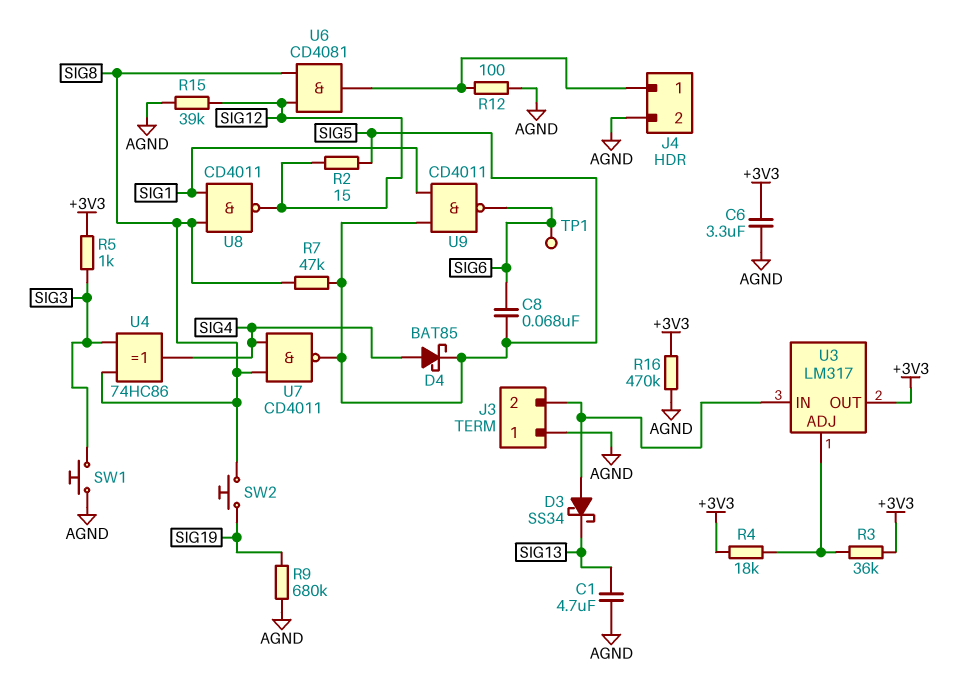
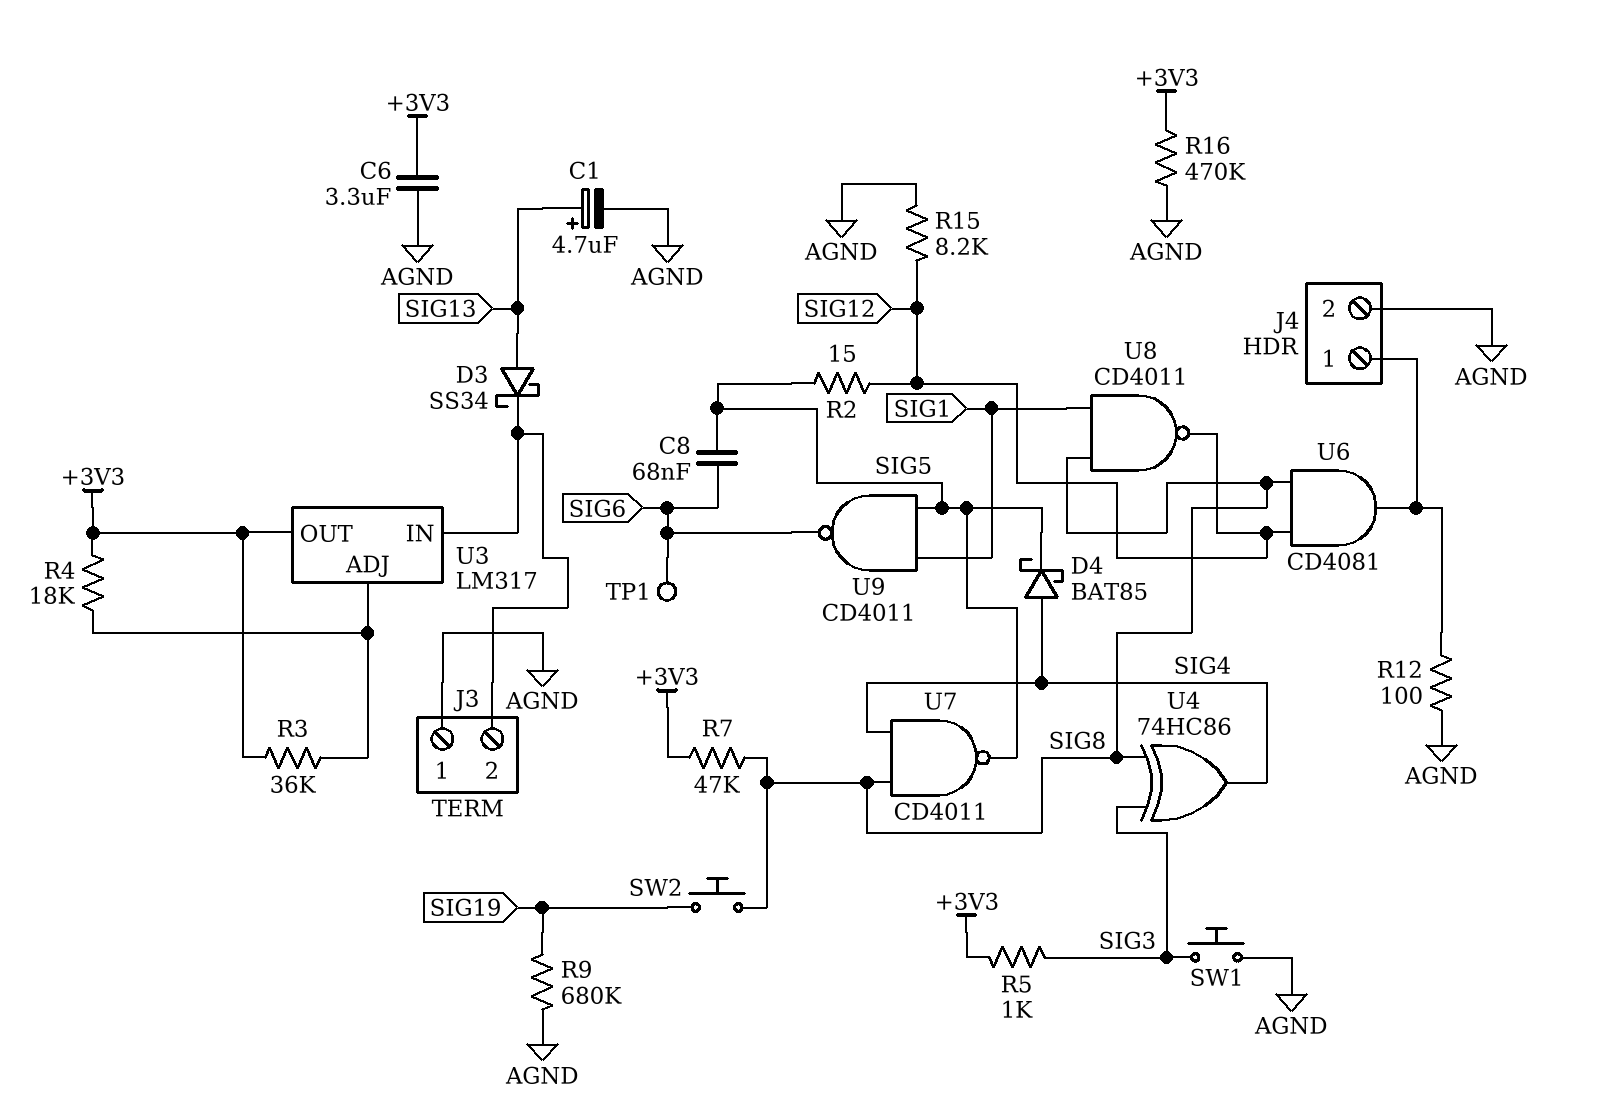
C1: 4.7uF (AGND, SIG13) -> 4.7uF (plus SIG13, minus AGND)
D3: schottky SS34 (A J3/2, K SIG13) -> schottky SS34 (A SIG13, K J3/2)
R7: 47k (SIG5, SIG8) -> 47k (+3V3, SIG8)
R15: 39k (AGND, SIG12) -> 8.2k (AGND, SIG12)

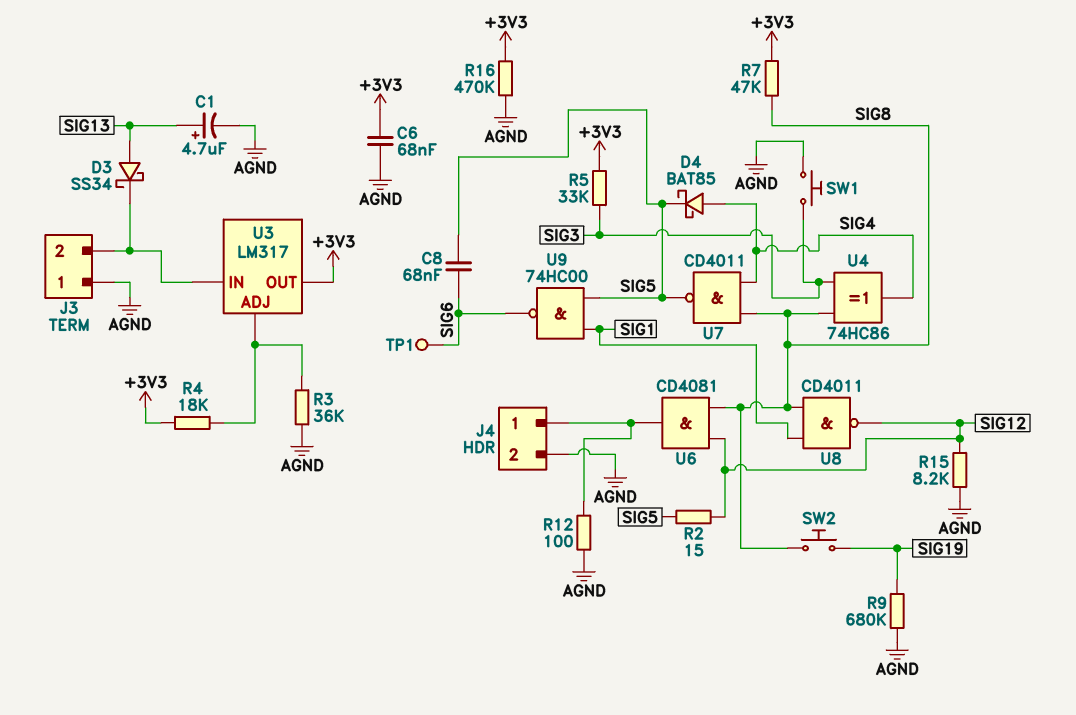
C6: 3.3uF (+3V3, AGND) -> 68nF (+3V3, AGND)
R3: 36k (+3V3, U3/ADJ) -> 36k (AGND, U3/ADJ)
R5: 1k (+3V3, SIG3) -> 33k (+3V3, SIG3)
U9: NAND CD4011 (in SIG1, in SIG5, out SIG6) -> NAND 74HC00 (in SIG1, in SIG5, out SIG6)

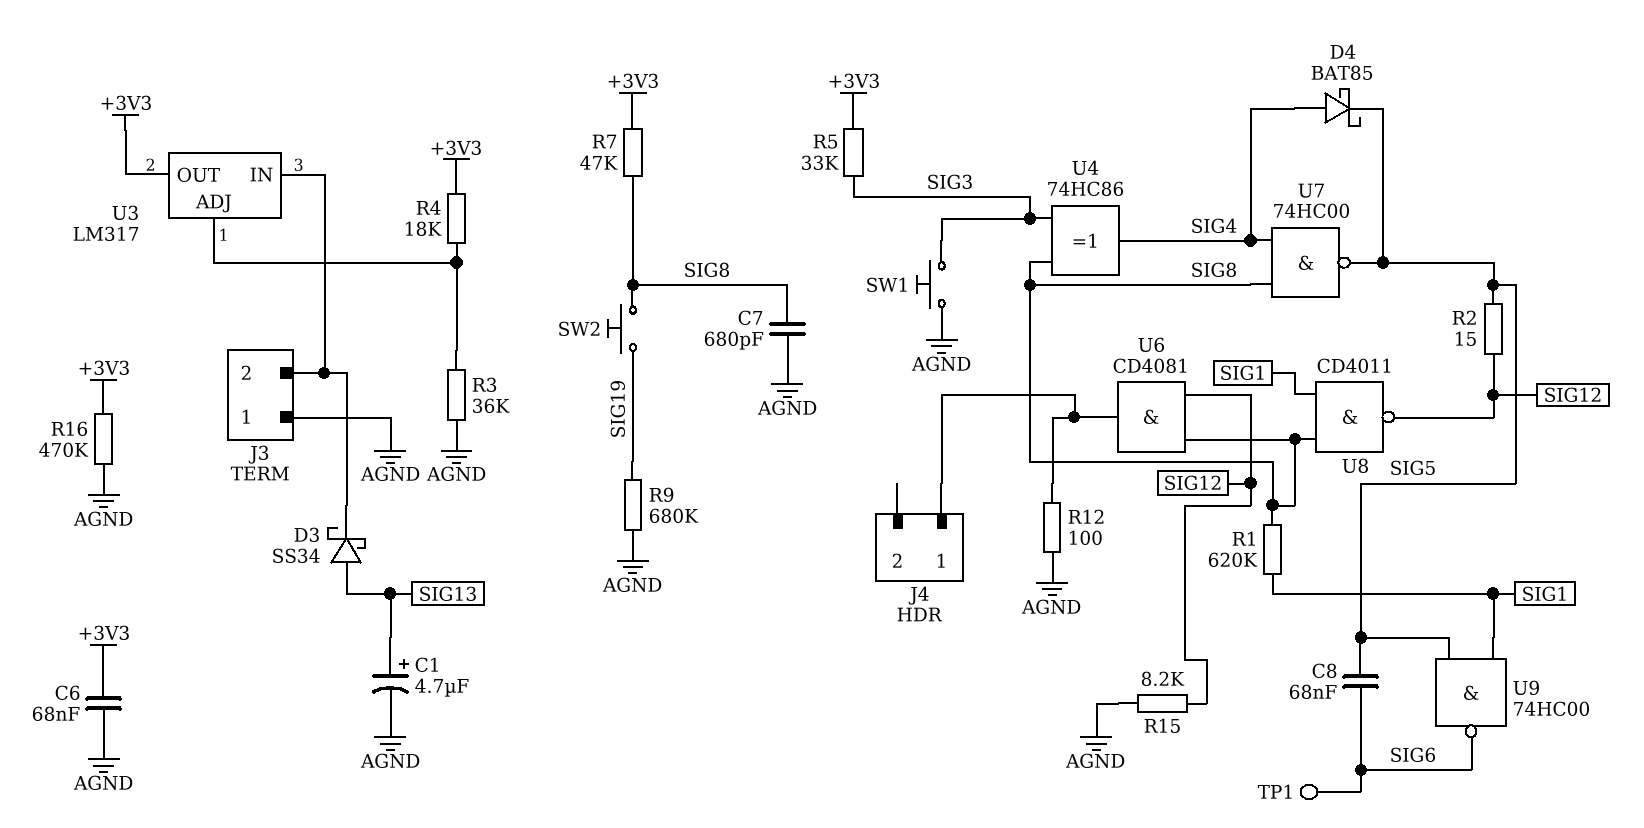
C7: none -> 680pF (AGND, SIG8)
J4 pin 2: AGND -> none
R1: none -> 620k (SIG1, SIG8)
U7: NAND CD4011 (in SIG4, in SIG8, out SIG5) -> NAND 74HC00 (in SIG4, in SIG8, out SIG5)

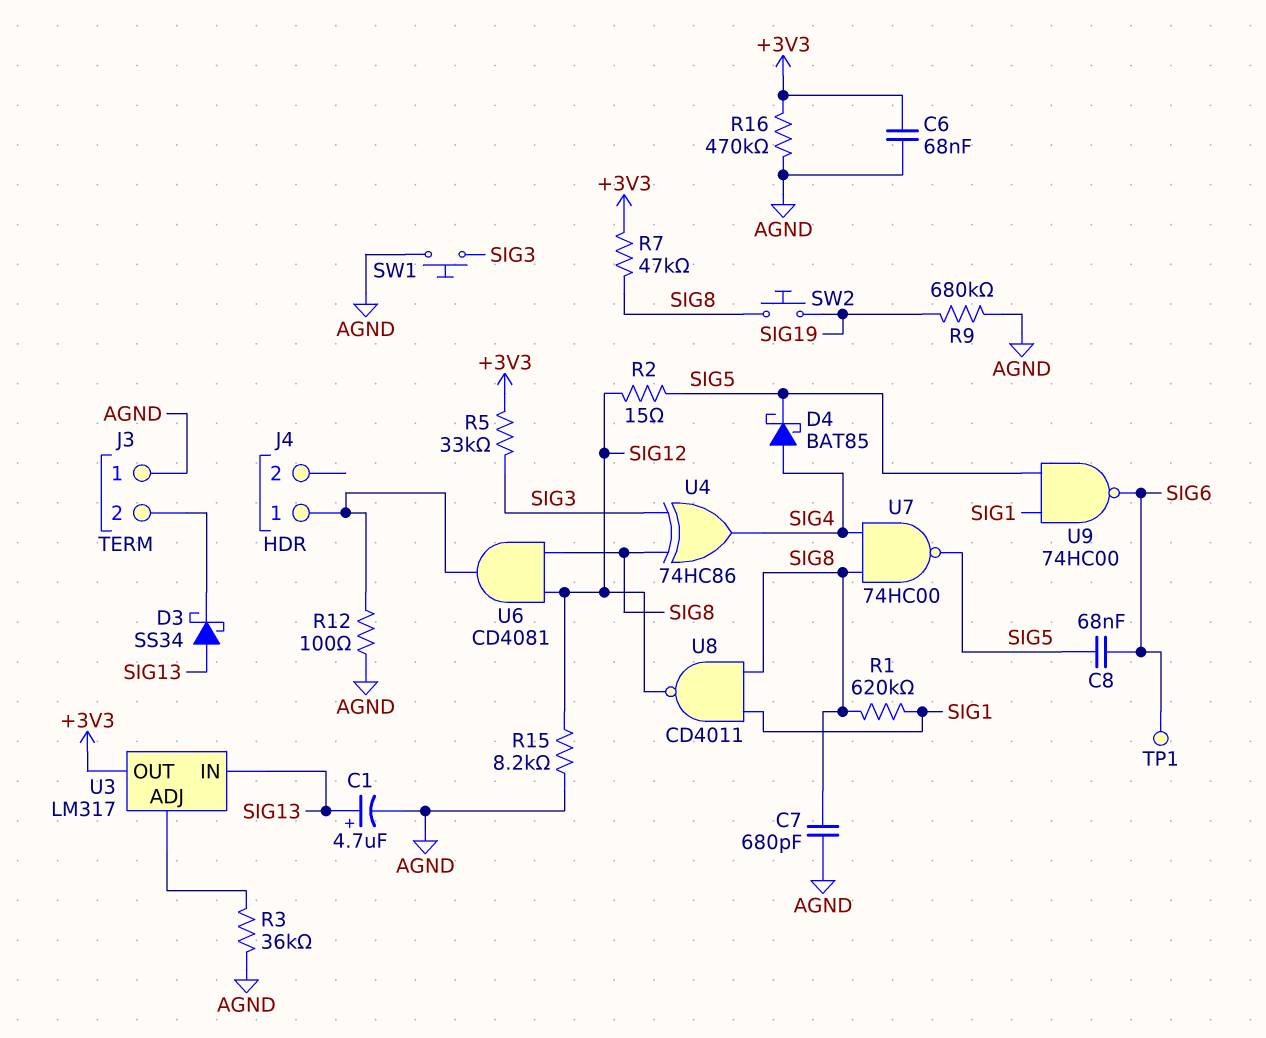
R4: 18k (+3V3, U3/ADJ) -> none
U3 pin IN: J3/2 -> SIG13

